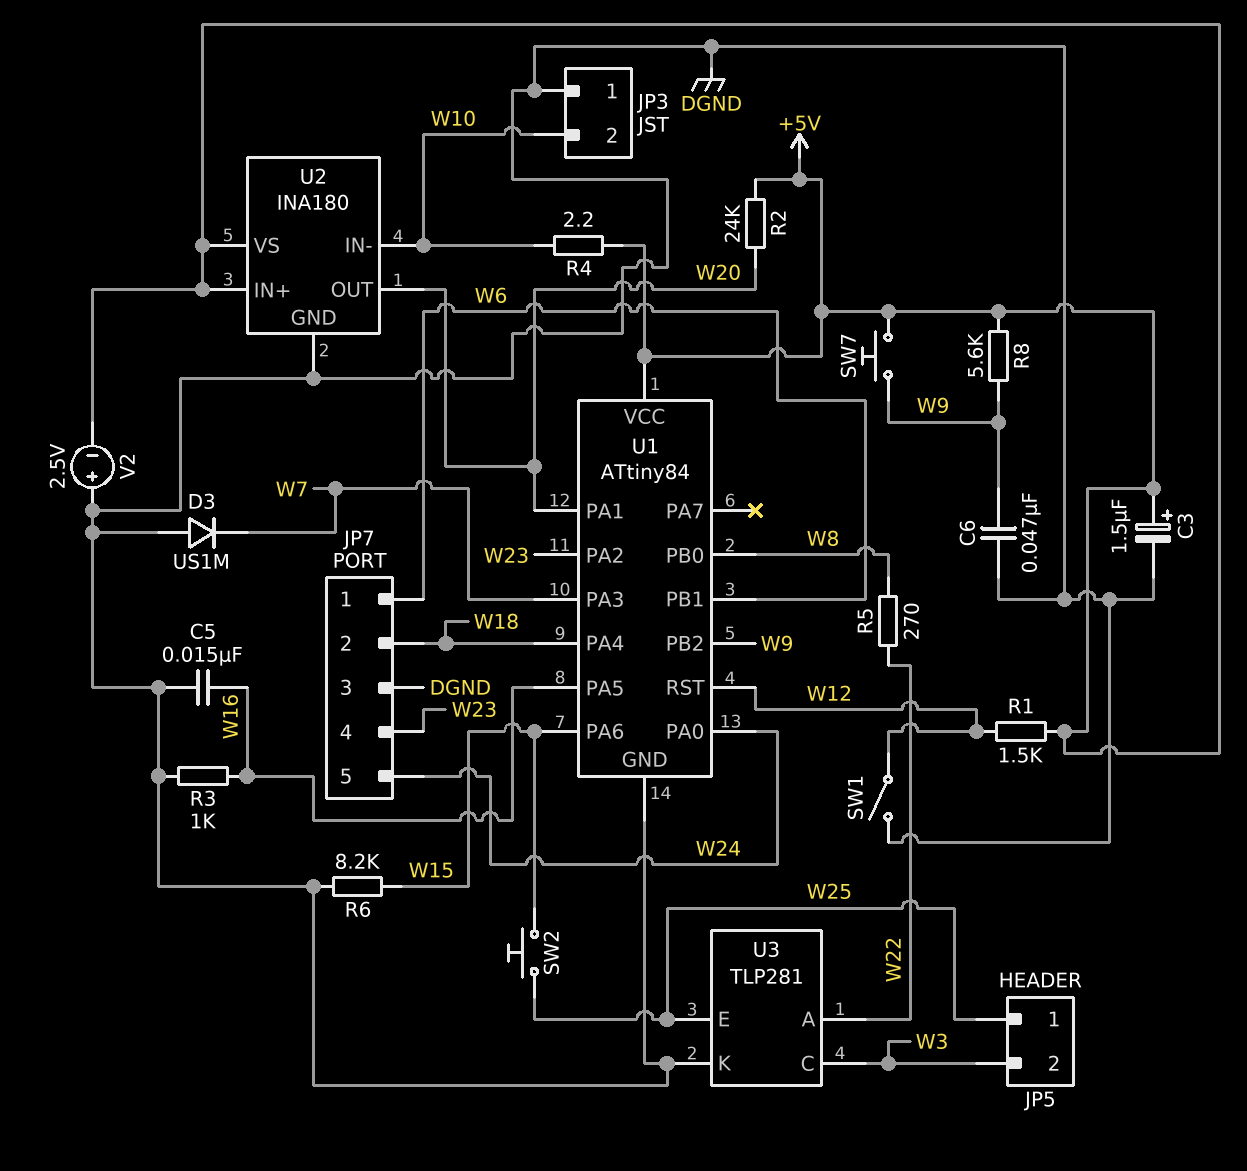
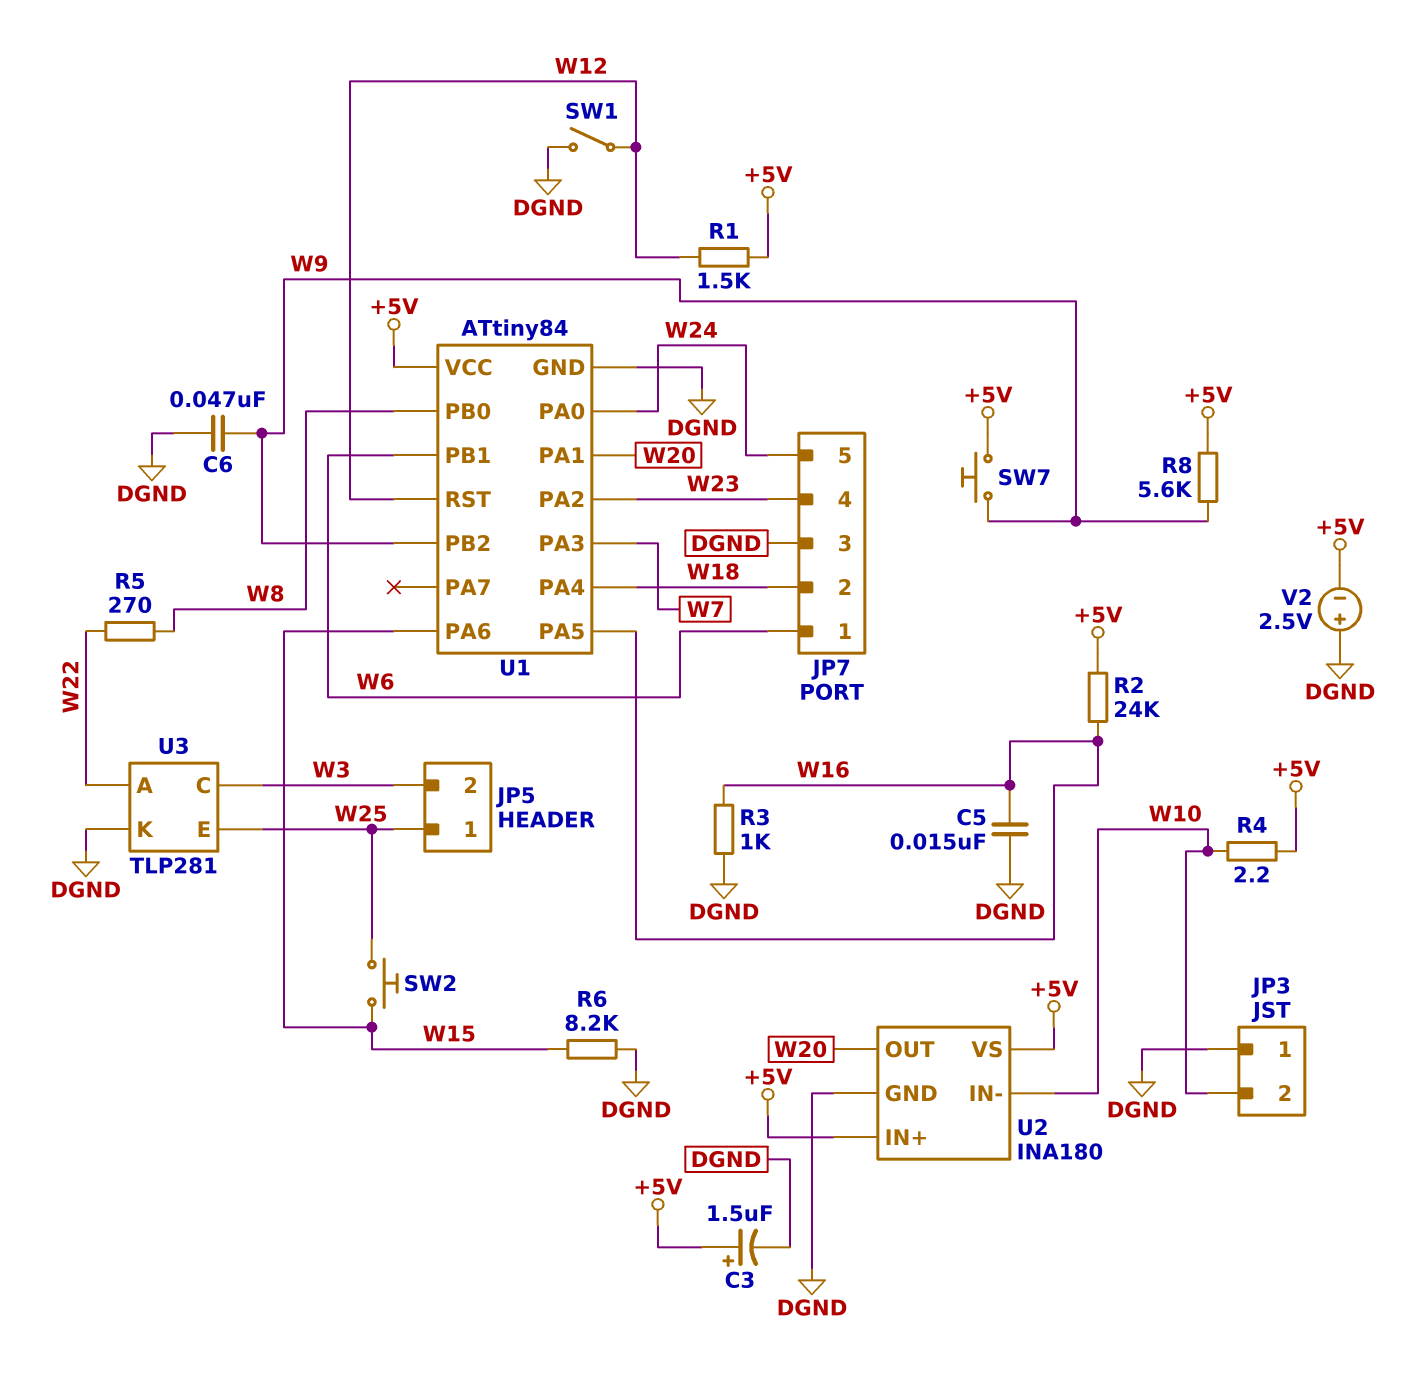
D3: diode US1M (A DGND, K W7) -> none
R2: 24k (+5V, W20) -> 24k (+5V, W16)

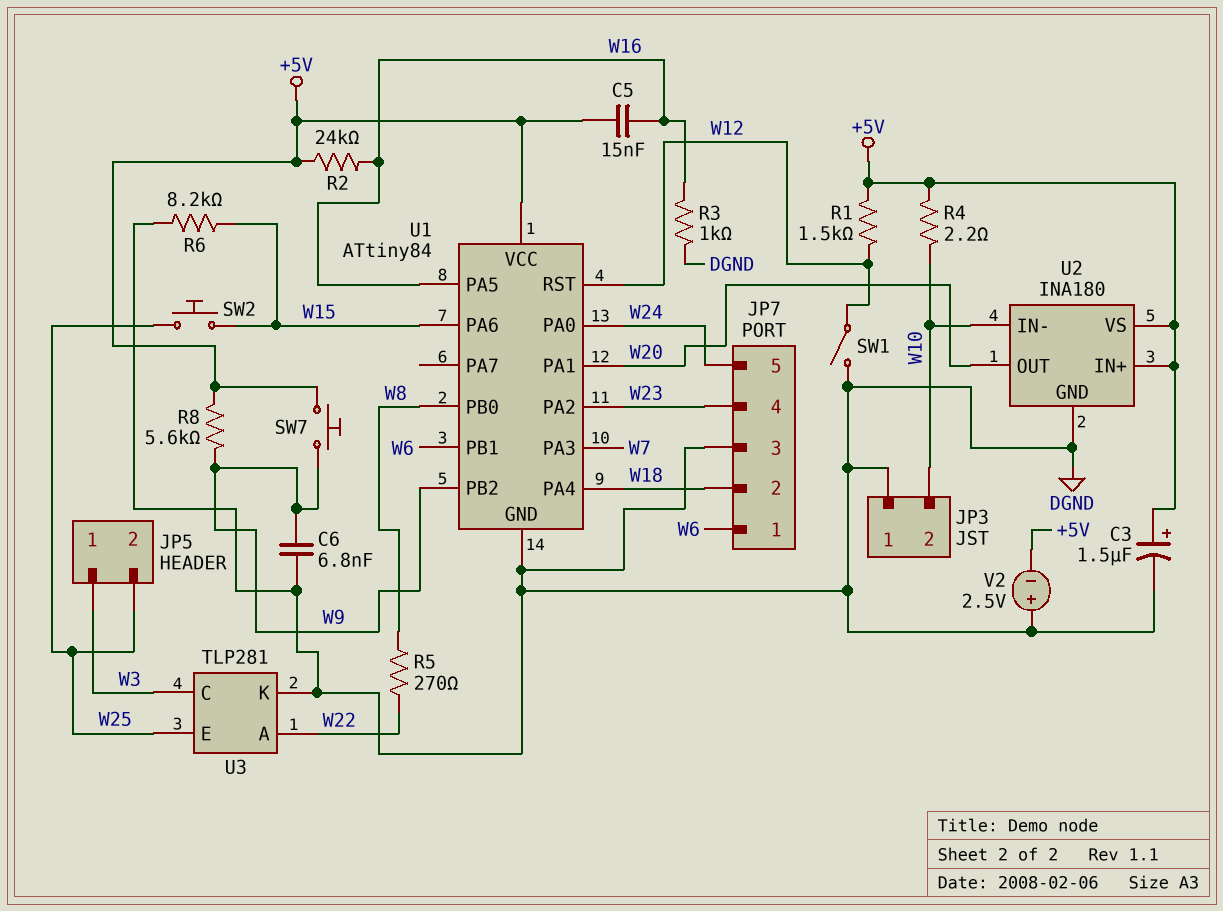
C5: 15nF (DGND, W16) -> 15nF (+5V, W16)
C6: 47nF (DGND, W9) -> 6.8nF (DGND, W9)
JP5 pin 1: W25 -> W3
JP5 pin 2: W3 -> W25

